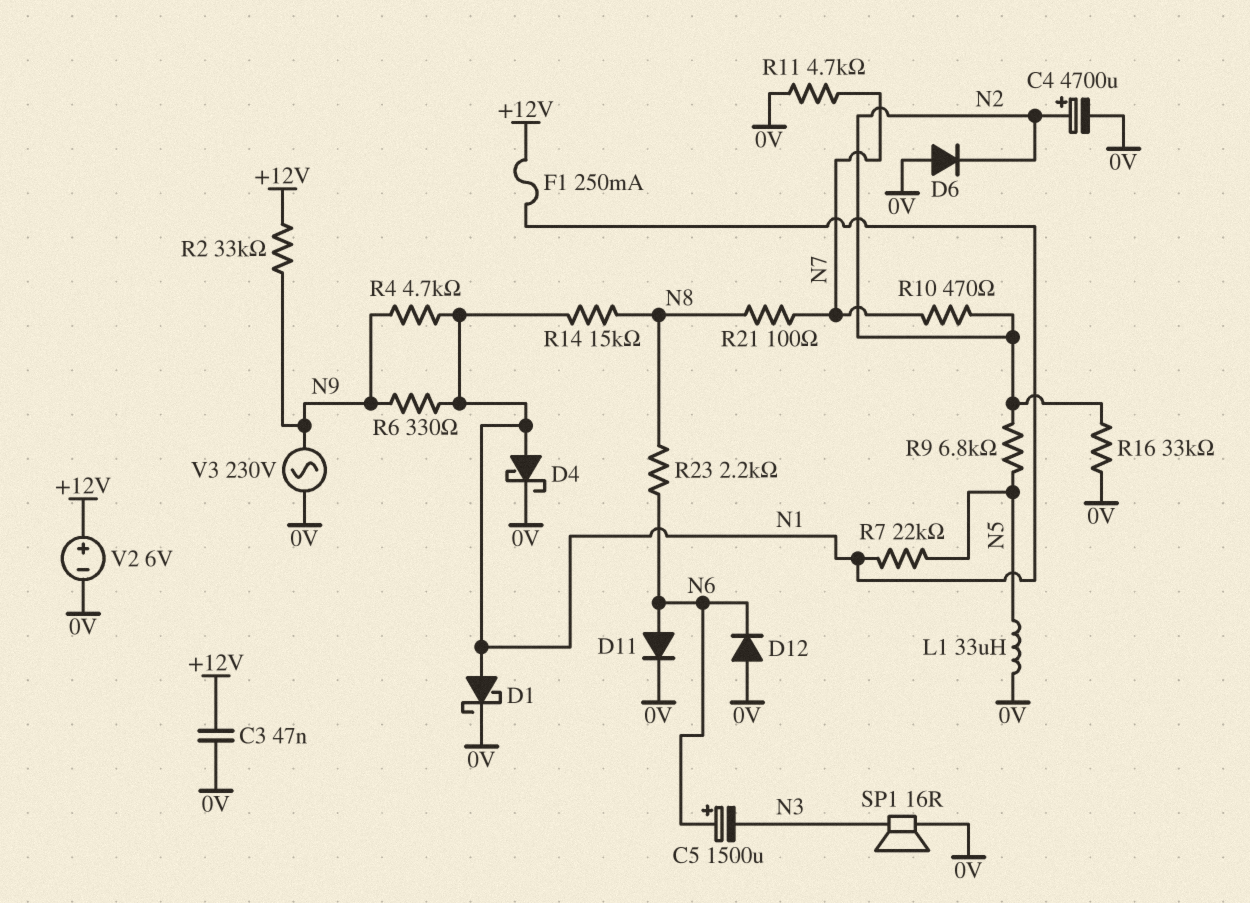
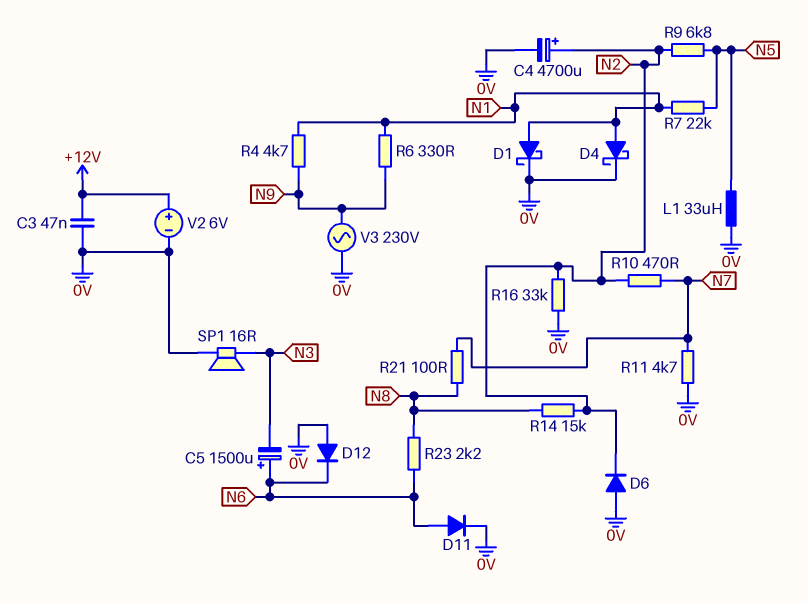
F1: 250mA (+12V, N1) -> none
R2: 33k (+12V, N9) -> none
R14: 15k (N1, N8) -> 15k (N2, N8)

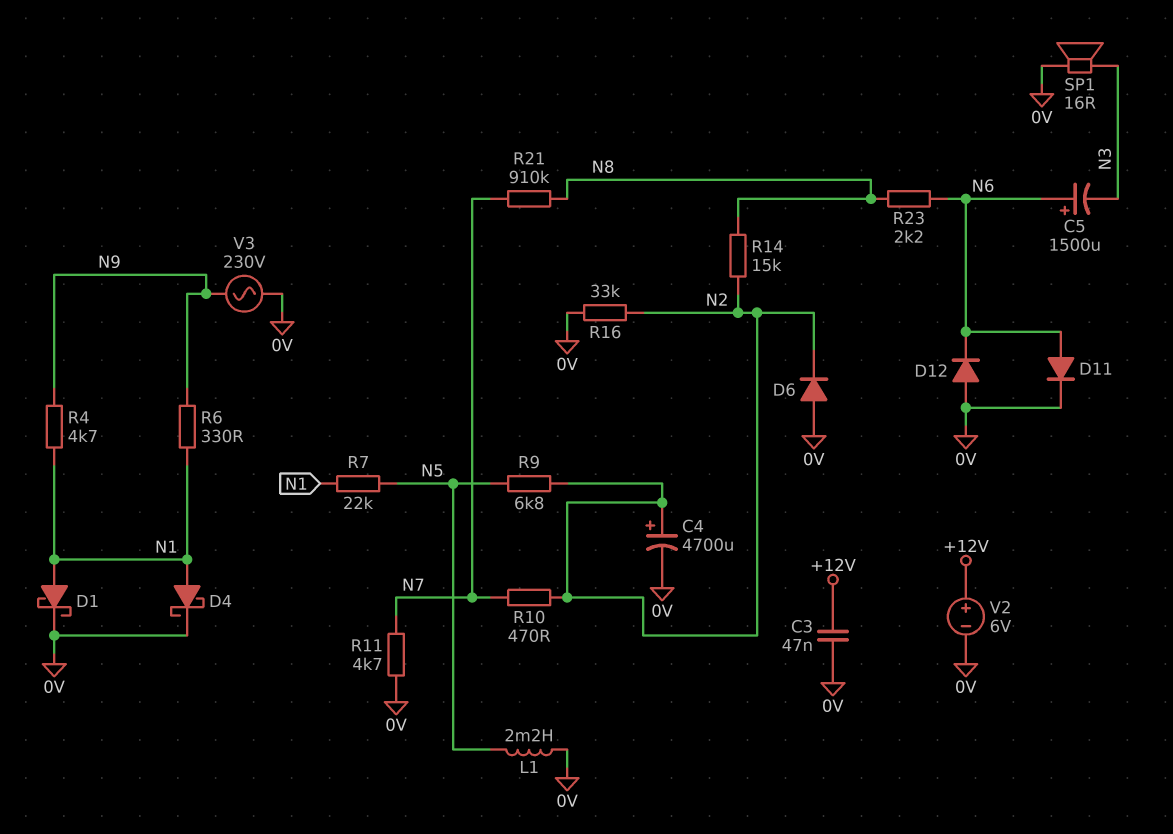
L1: 33uH (0V, N5) -> 2.2mH (0V, N5)
R21: 100 (N7, N8) -> 910k (N7, N8)

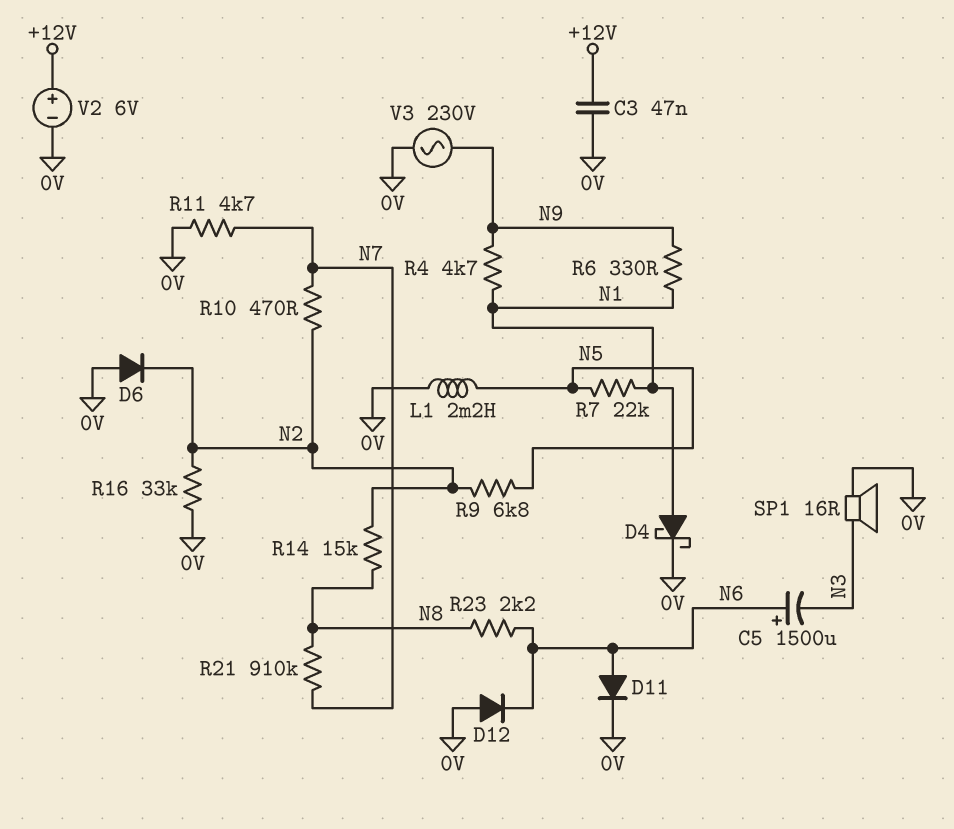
C4: 4700uF (plus N2, minus 0V) -> none
D1: schottky (A N1, K 0V) -> none

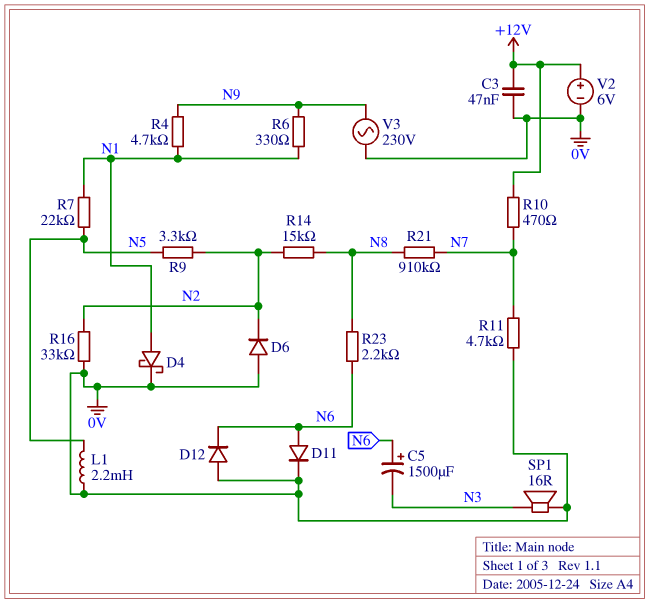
R9: 6.8k (N2, N5) -> 3.3k (N2, N5)
R10: 470 (N2, N7) -> 470 (+12V, N7)

